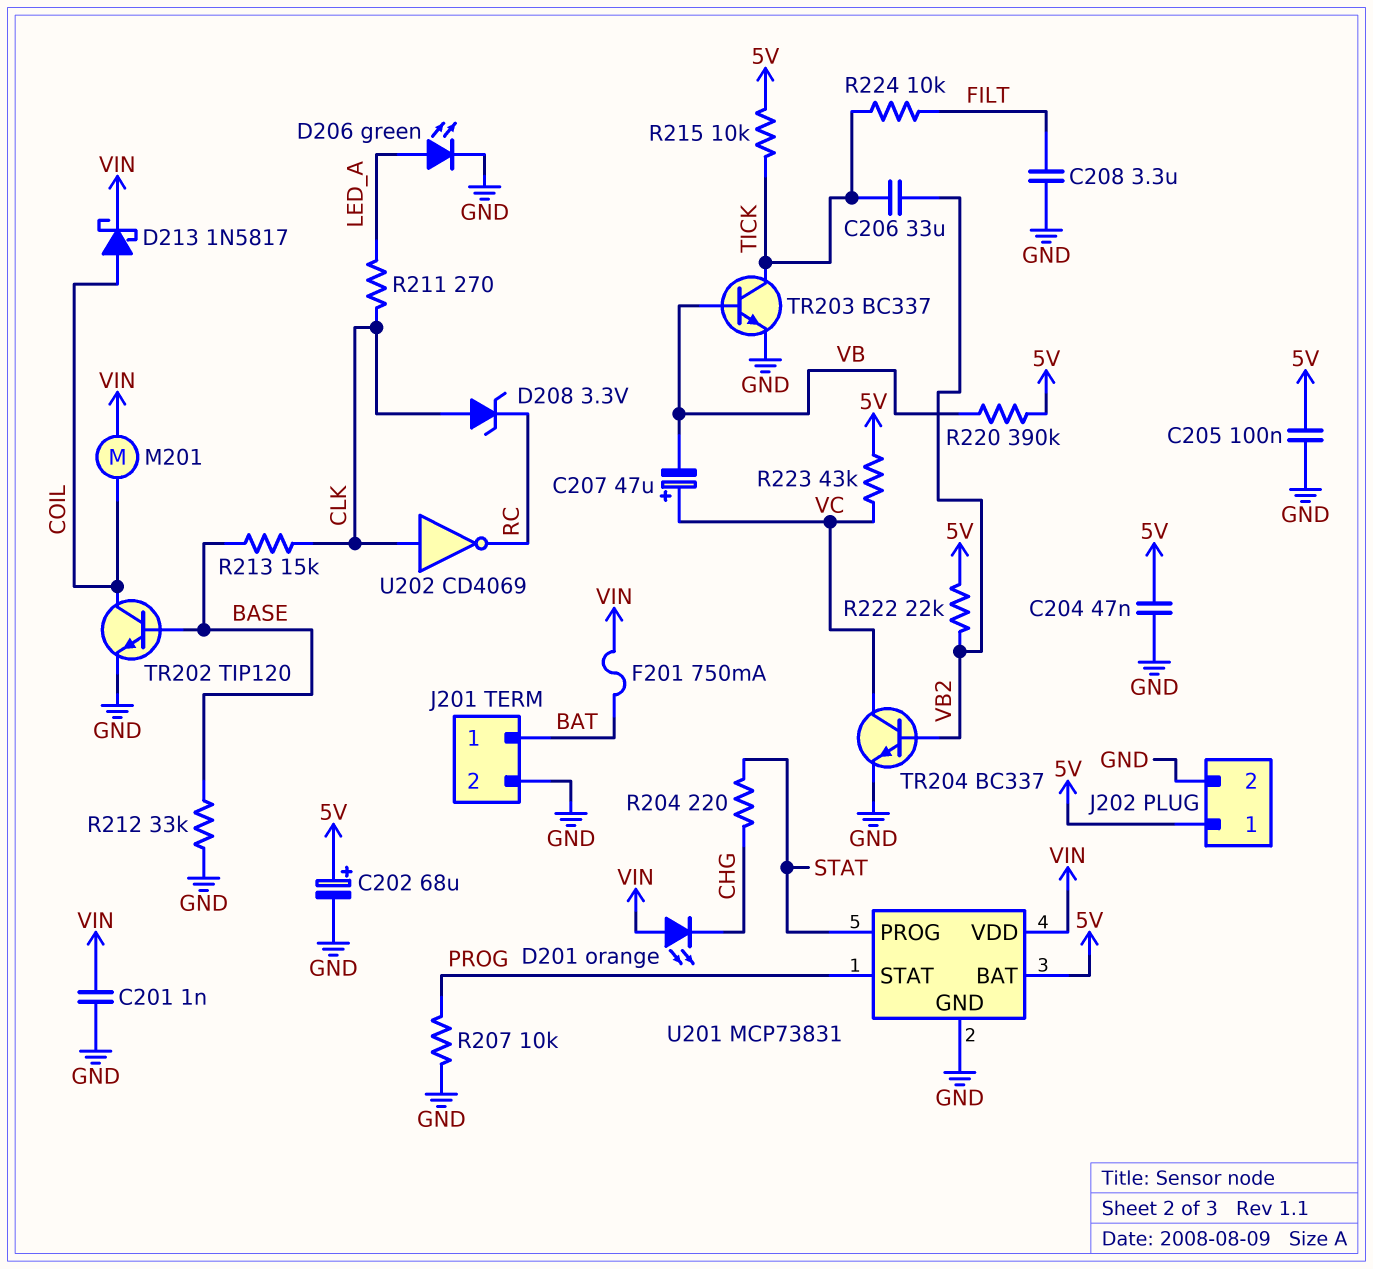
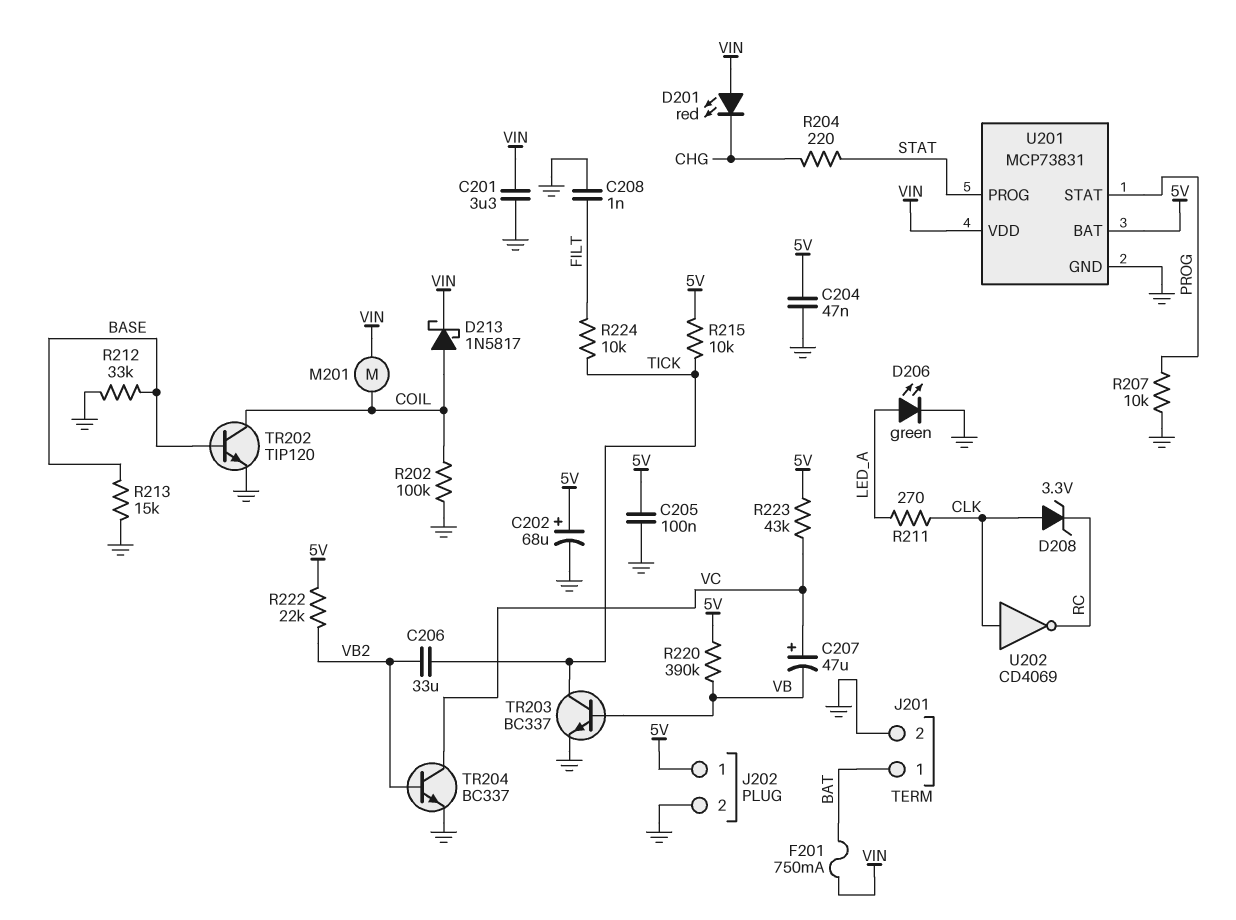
C201: 1nF (GND, VIN) -> 3.3uF (GND, VIN)
C208: 3.3uF (FILT, GND) -> 1nF (FILT, GND)
D201: LED orange (A VIN, K CHG) -> LED red (A VIN, K CHG)
R202: none -> 100k (COIL, GND)
R213: 15k (BASE, CLK) -> 15k (BASE, GND)

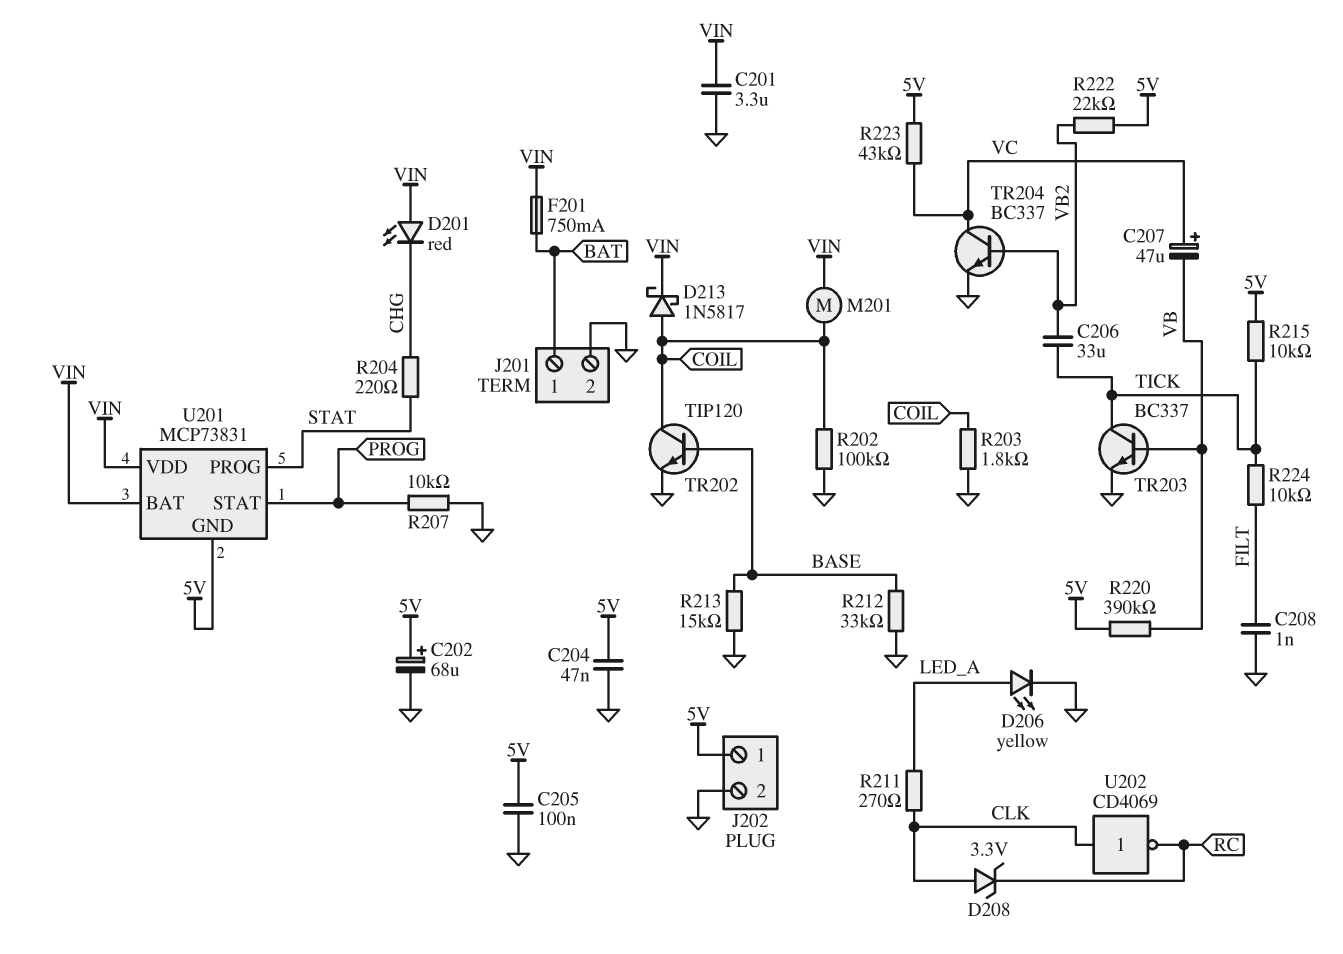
D206: LED green (A LED_A, K GND) -> LED yellow (A LED_A, K GND)
R203: none -> 1.8k (COIL, GND)
U201 pin BAT: 5V -> VIN
U201 pin GND: GND -> 5V

